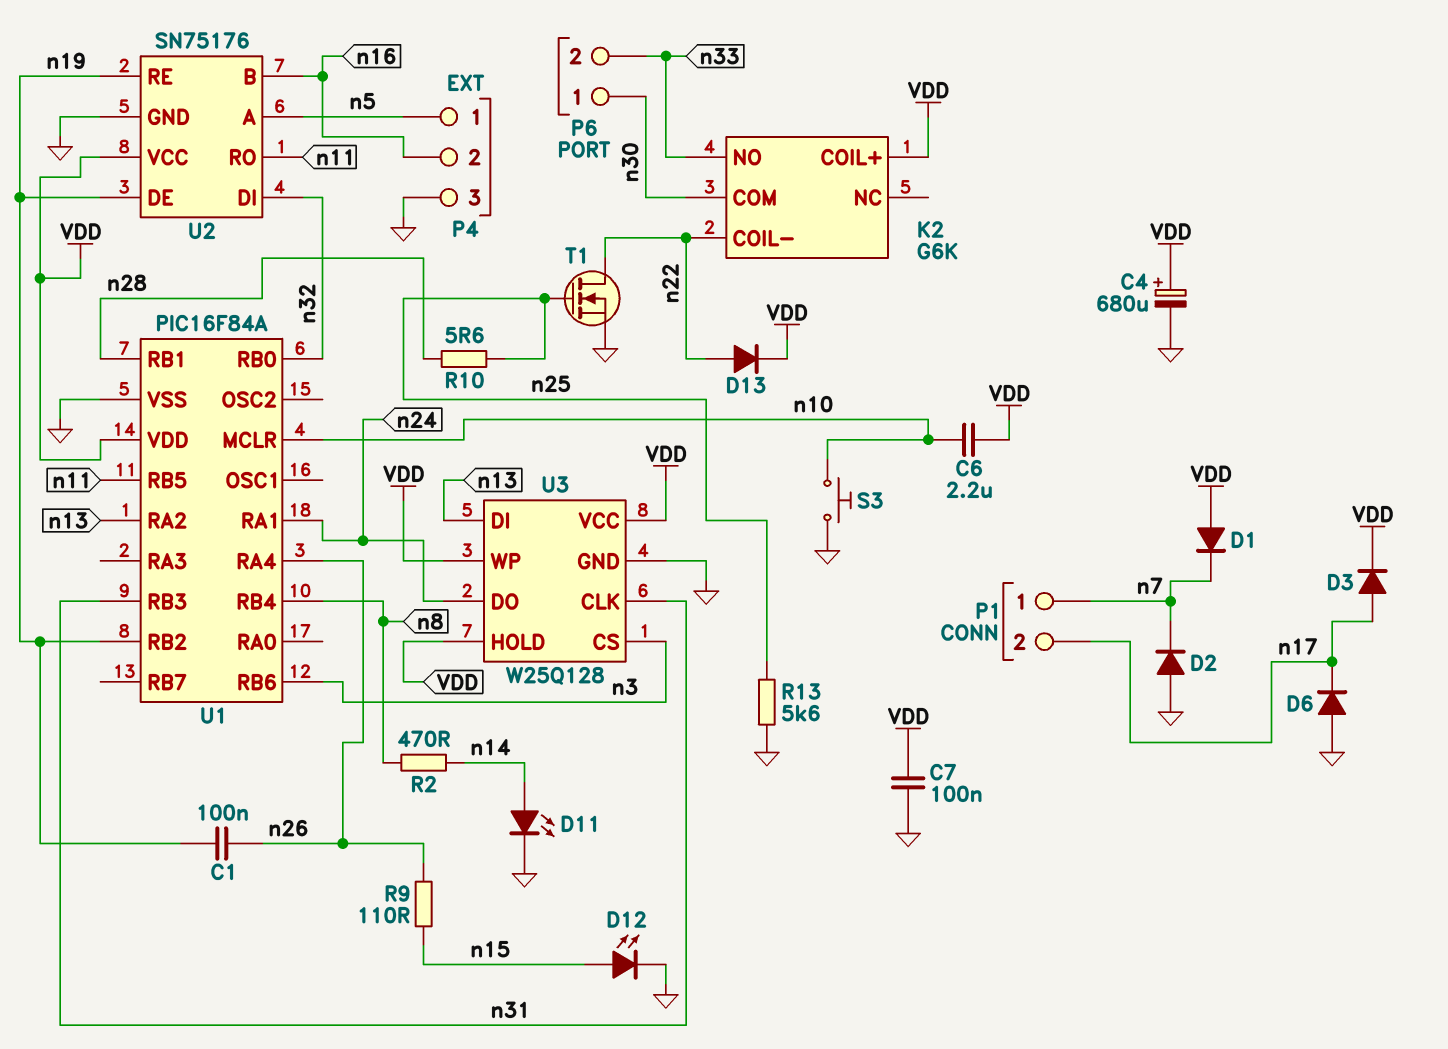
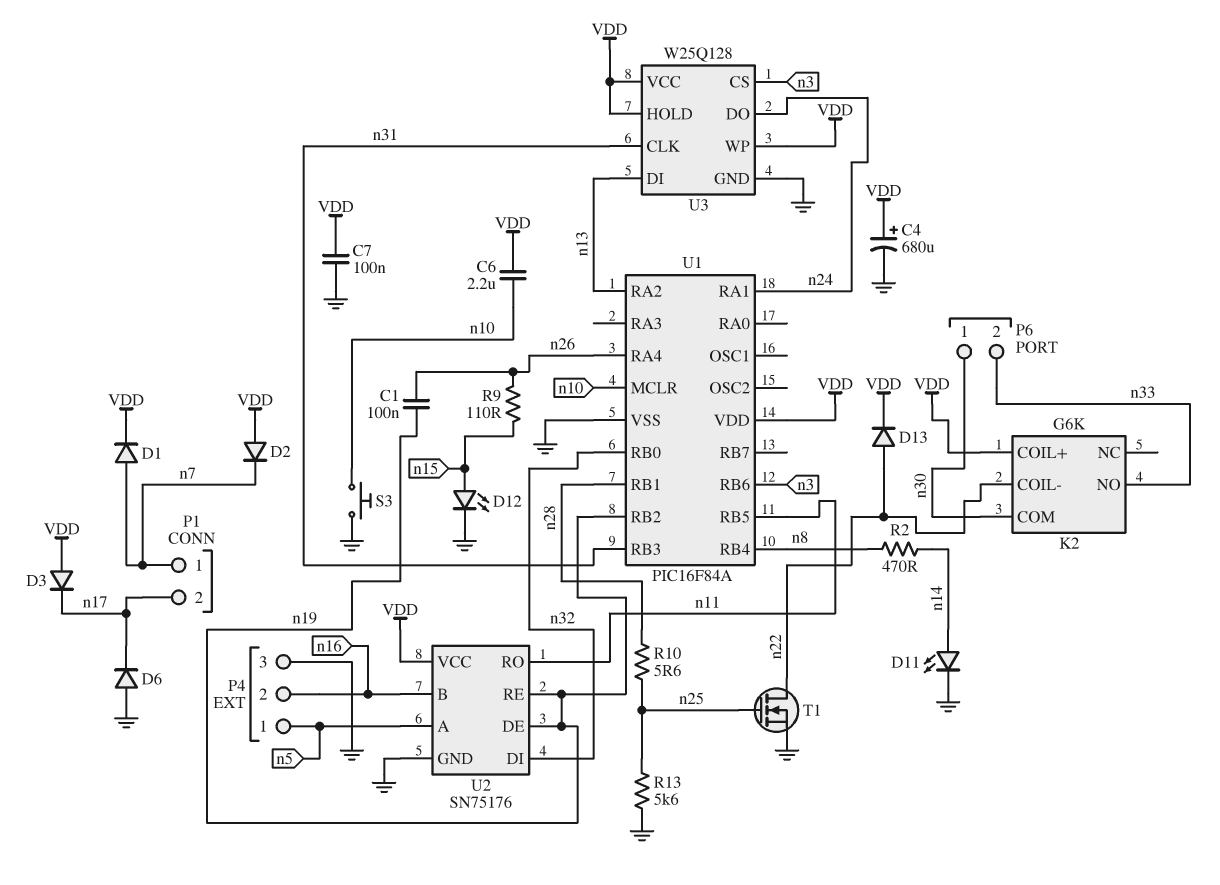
D1: diode (A VDD, K n7) -> diode (A n7, K VDD)
D2: diode (A GND, K n7) -> diode (A VDD, K n7)
D3: diode (A n17, K VDD) -> diode (A VDD, K n17)

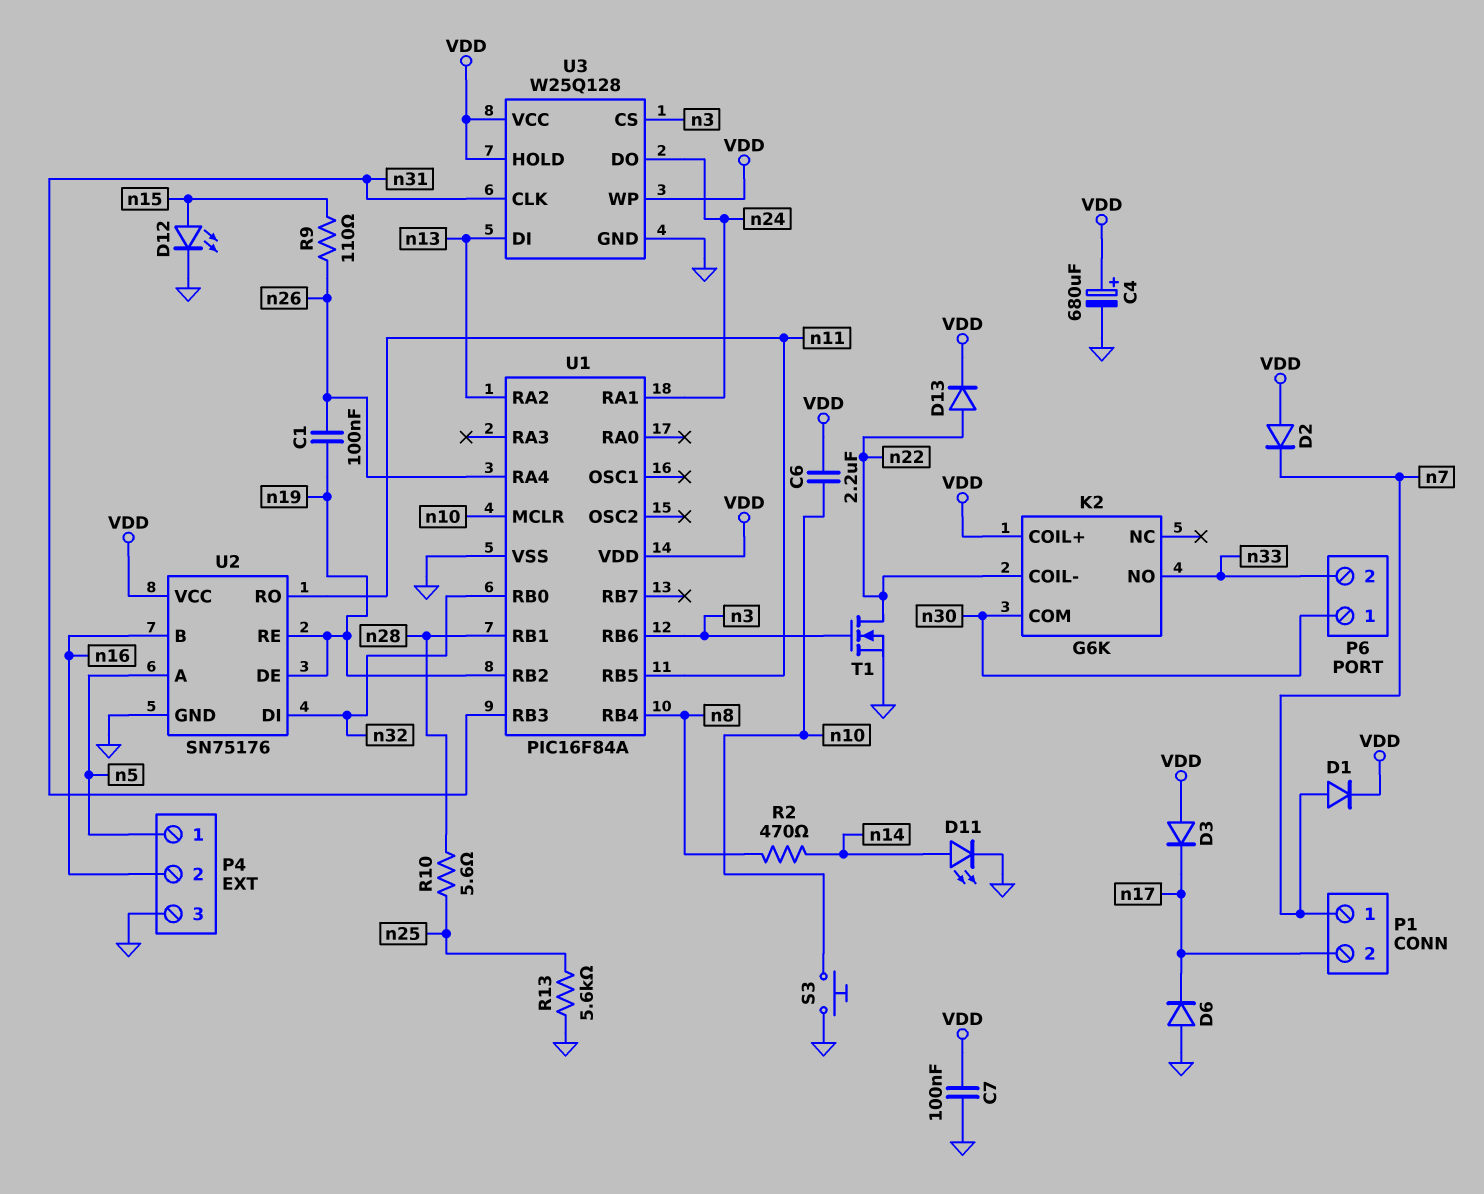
T1: NMOS (G n25, D n22, S GND) -> NMOS (G n3, D n22, S GND)

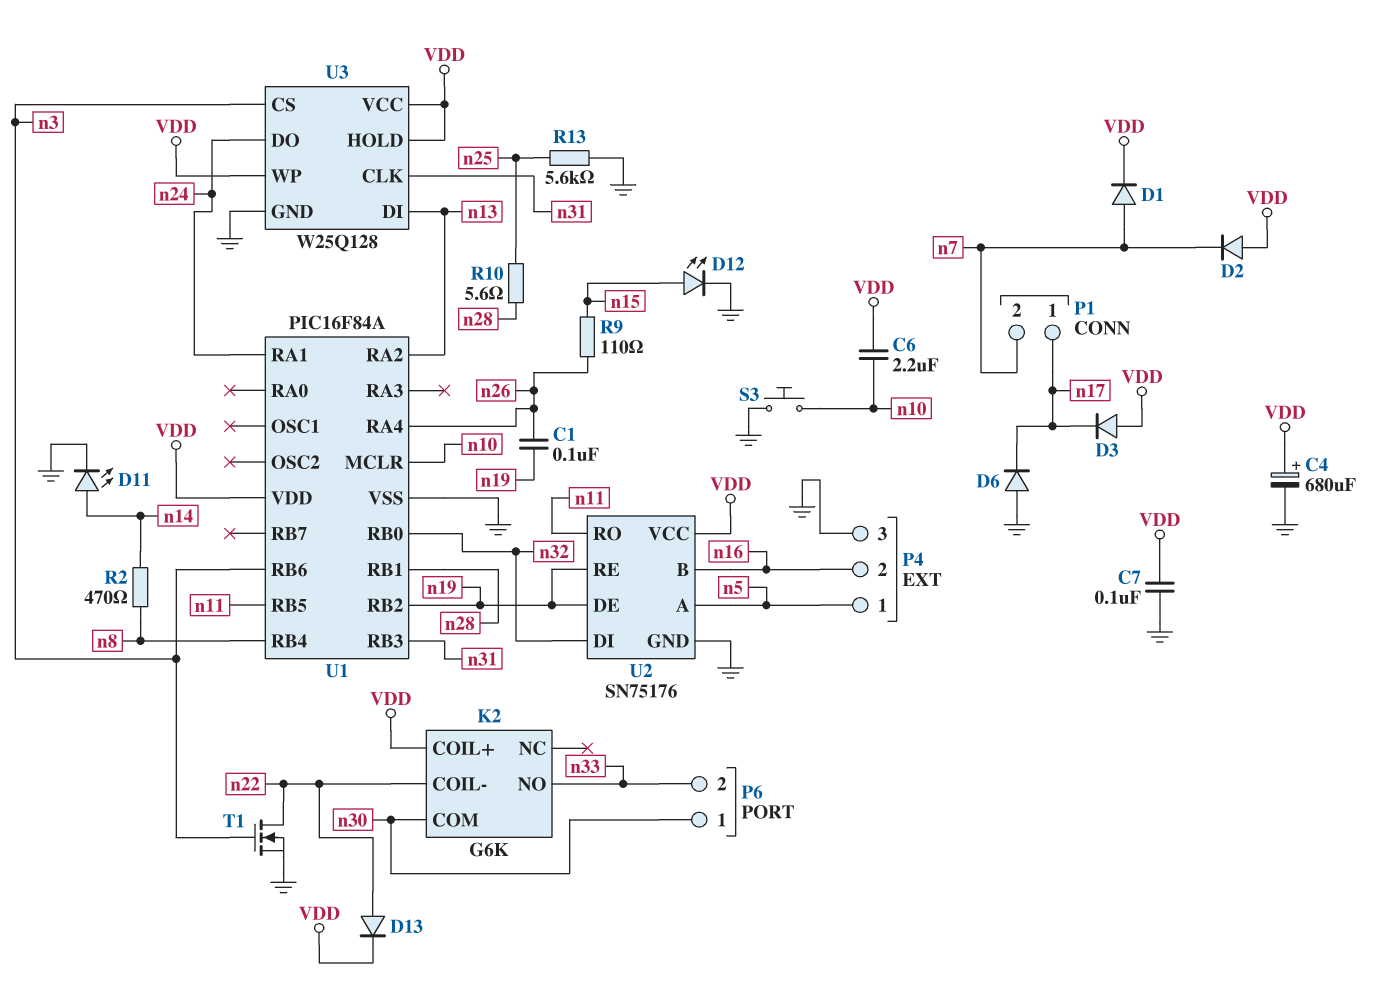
P1 pin 1: n7 -> n17
P1 pin 2: n17 -> n7

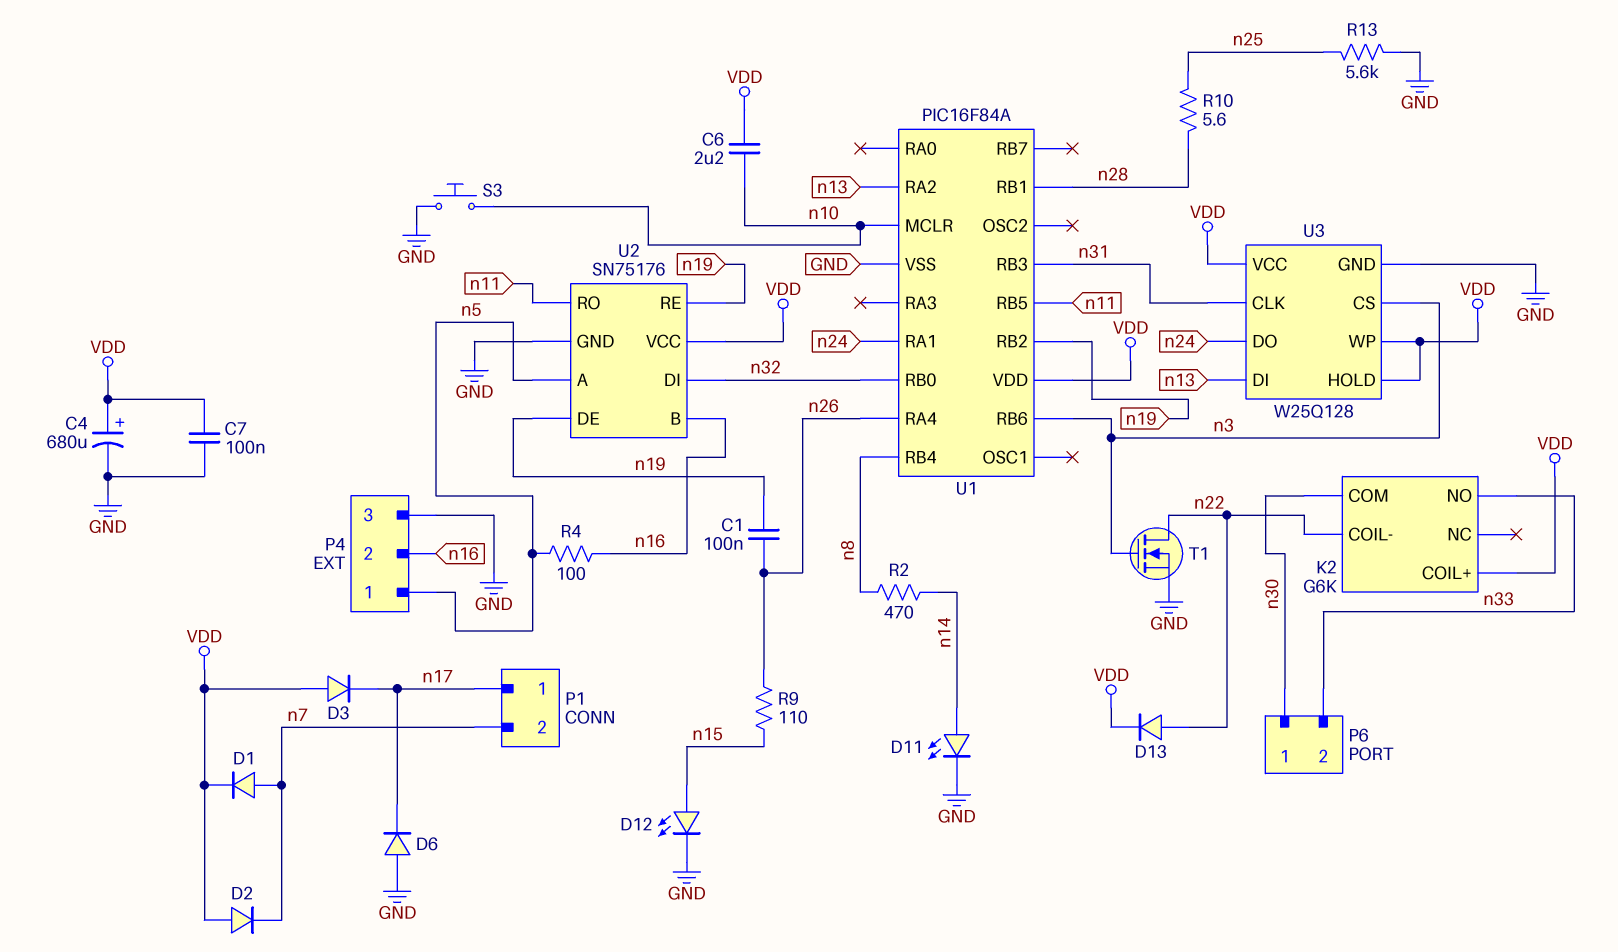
R4: none -> 100 (n5, n16)

